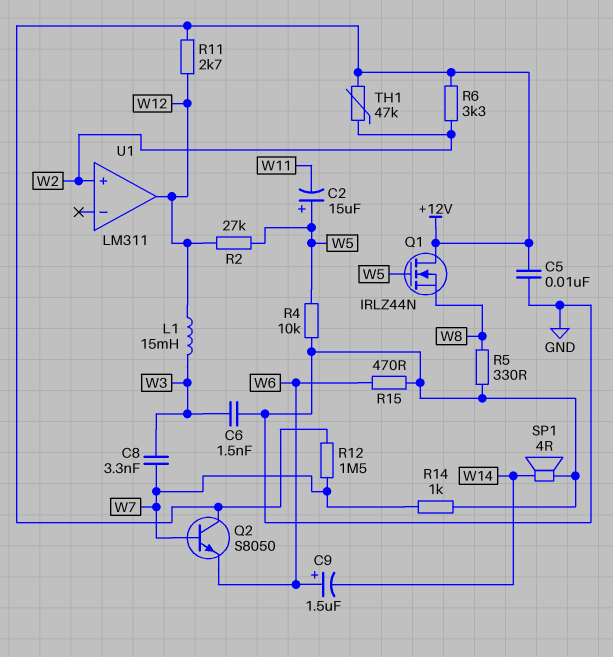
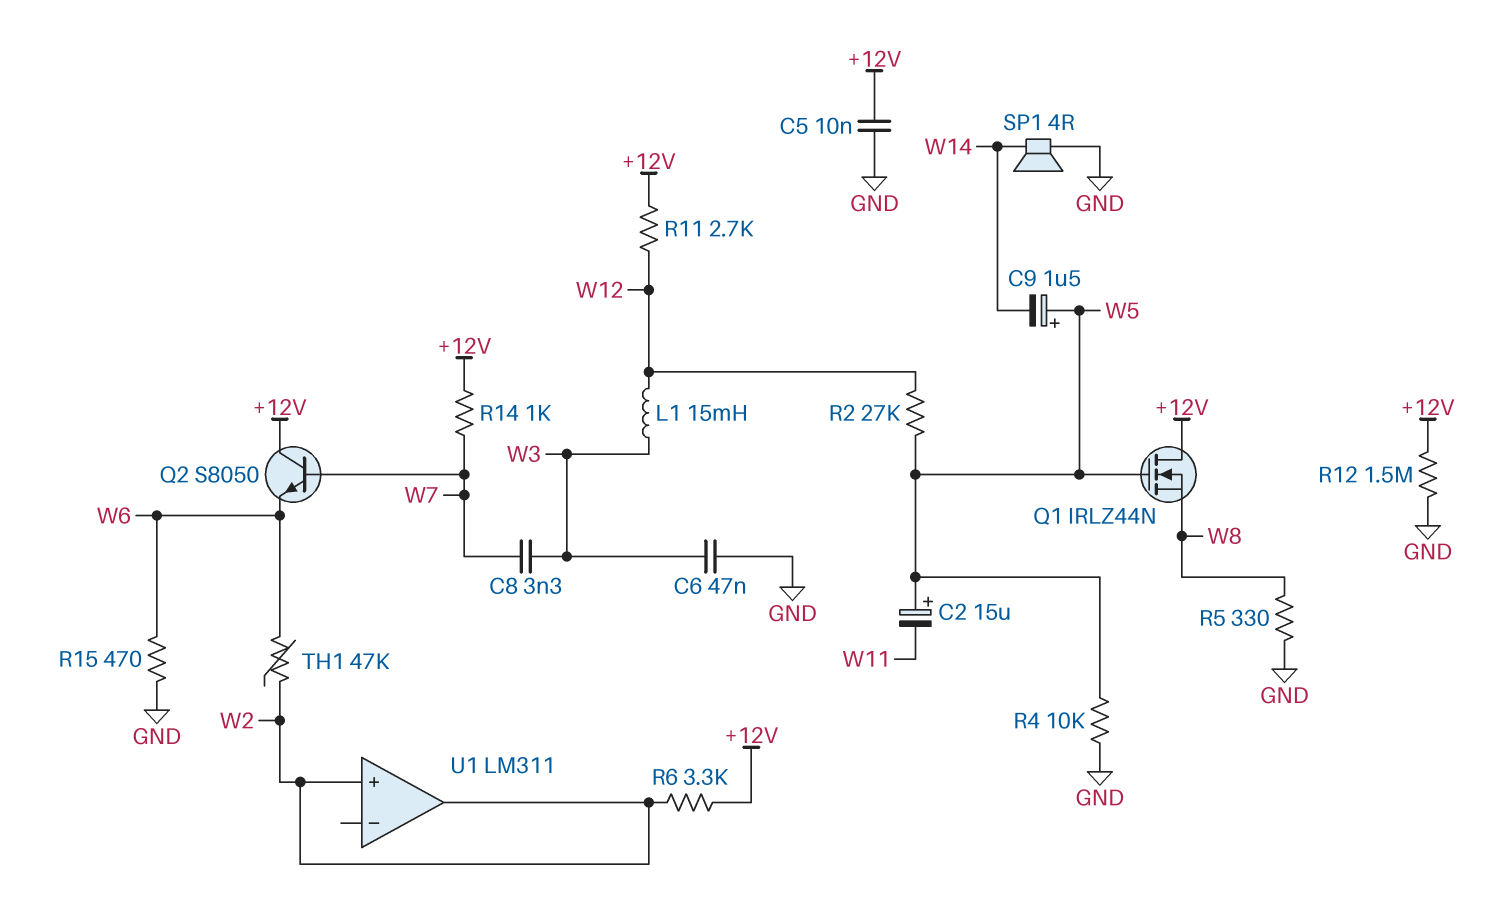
C6: 1.5nF (GND, W3) -> 47nF (GND, W3)
C9: 1.5uF (plus W6, minus W14) -> 1.5uF (plus W5, minus W14)
R12: 1.5M (+12V, W7) -> 1.5M (+12V, GND)
R14: 1k (GND, W7) -> 1k (+12V, W7)
TH1: 47k (+12V, W2) -> 47k (W2, W6)
U1 pin out: W12 -> W2

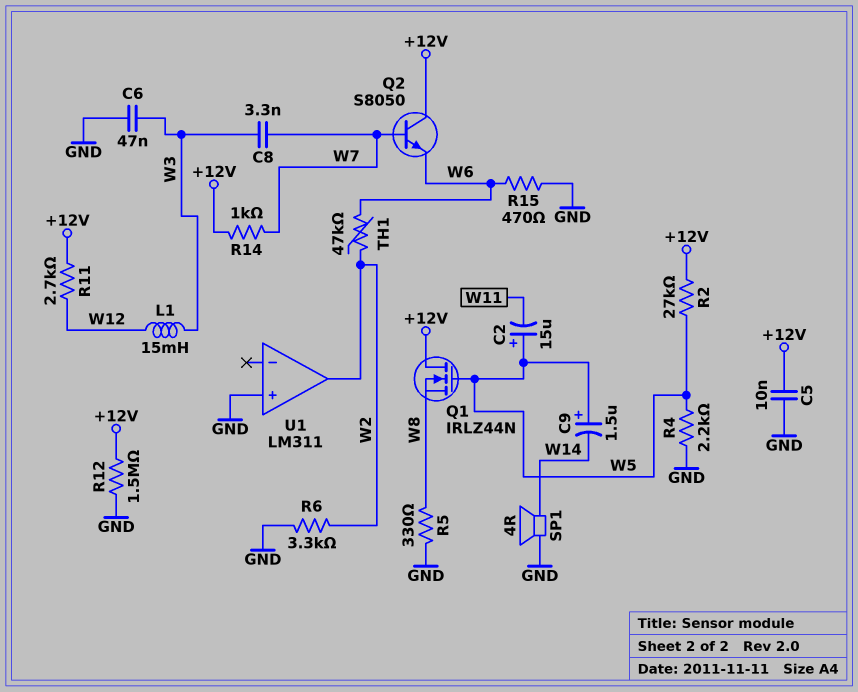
R2: 27k (W5, W12) -> 27k (+12V, W5)
R4: 10k (GND, W5) -> 2.2k (GND, W5)
R6: 3.3k (+12V, W2) -> 3.3k (GND, W2)
U1 pin in+: W2 -> GND

